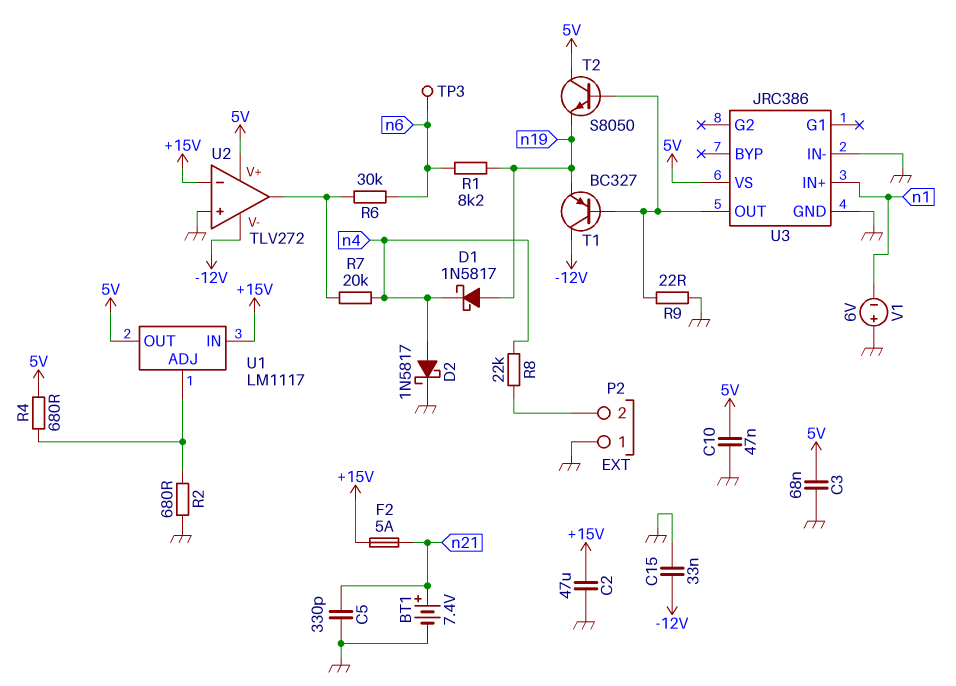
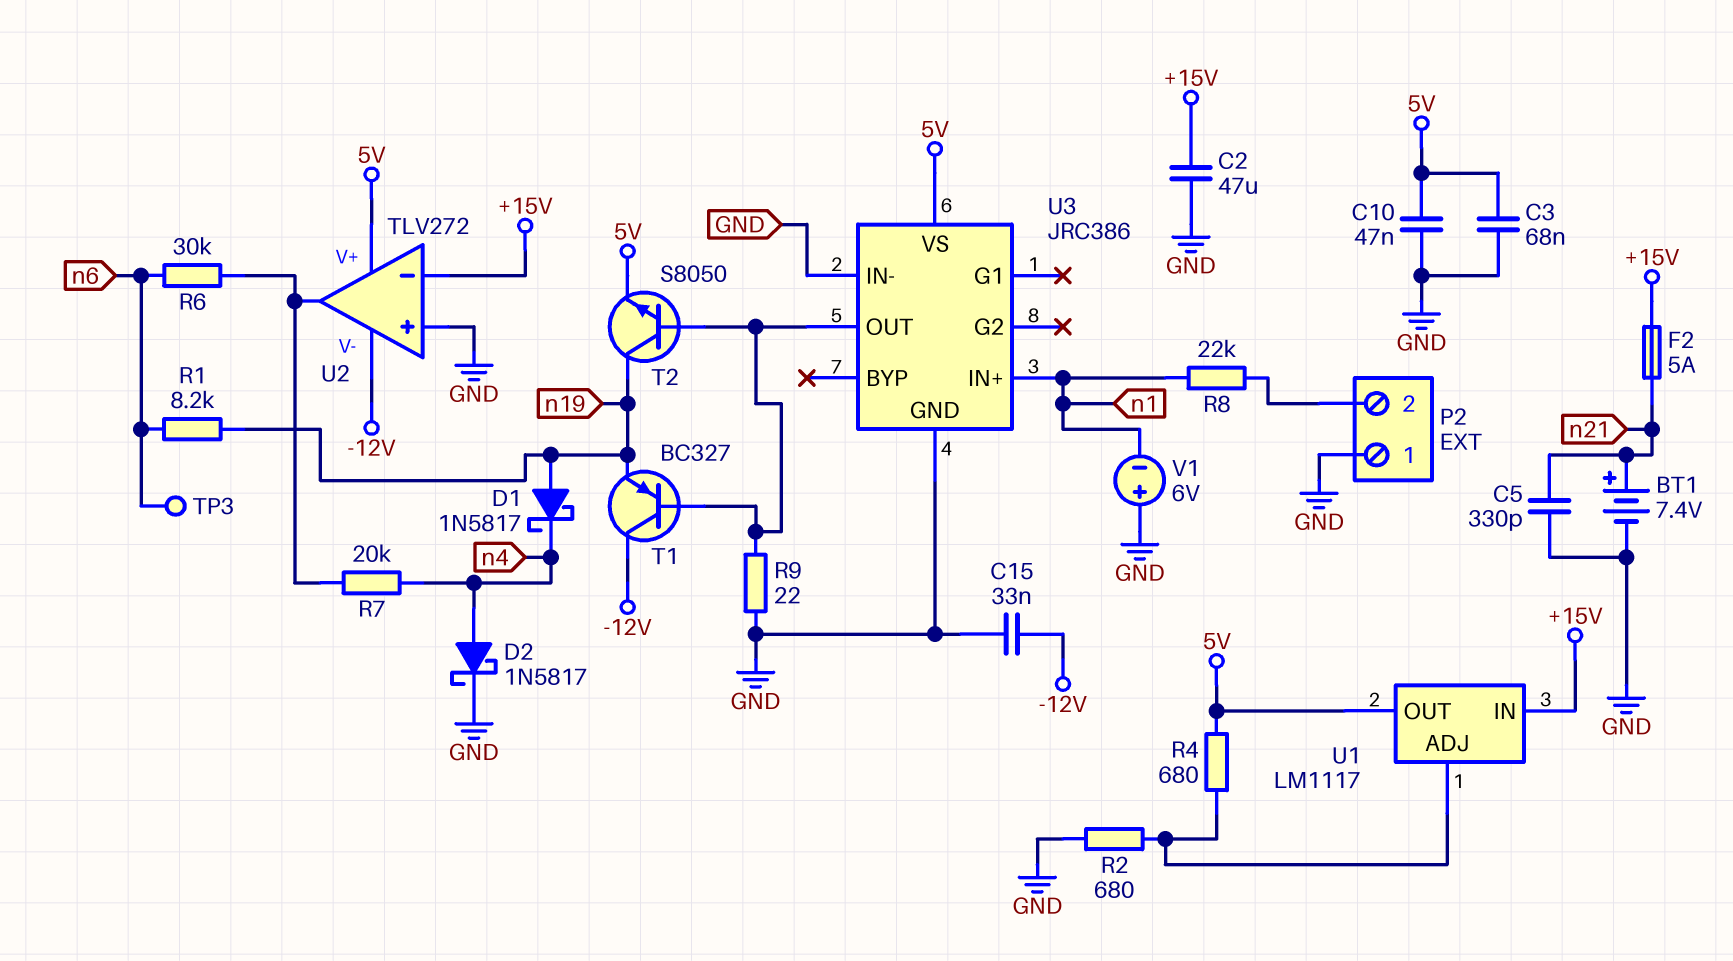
R8: 22k (P2/2, n4) -> 22k (P2/2, n1)
T2: NPN S8050 (B U3/OUT, C 5V, E n19) -> NPN S8050 (B U3/OUT, C n19, E 5V)

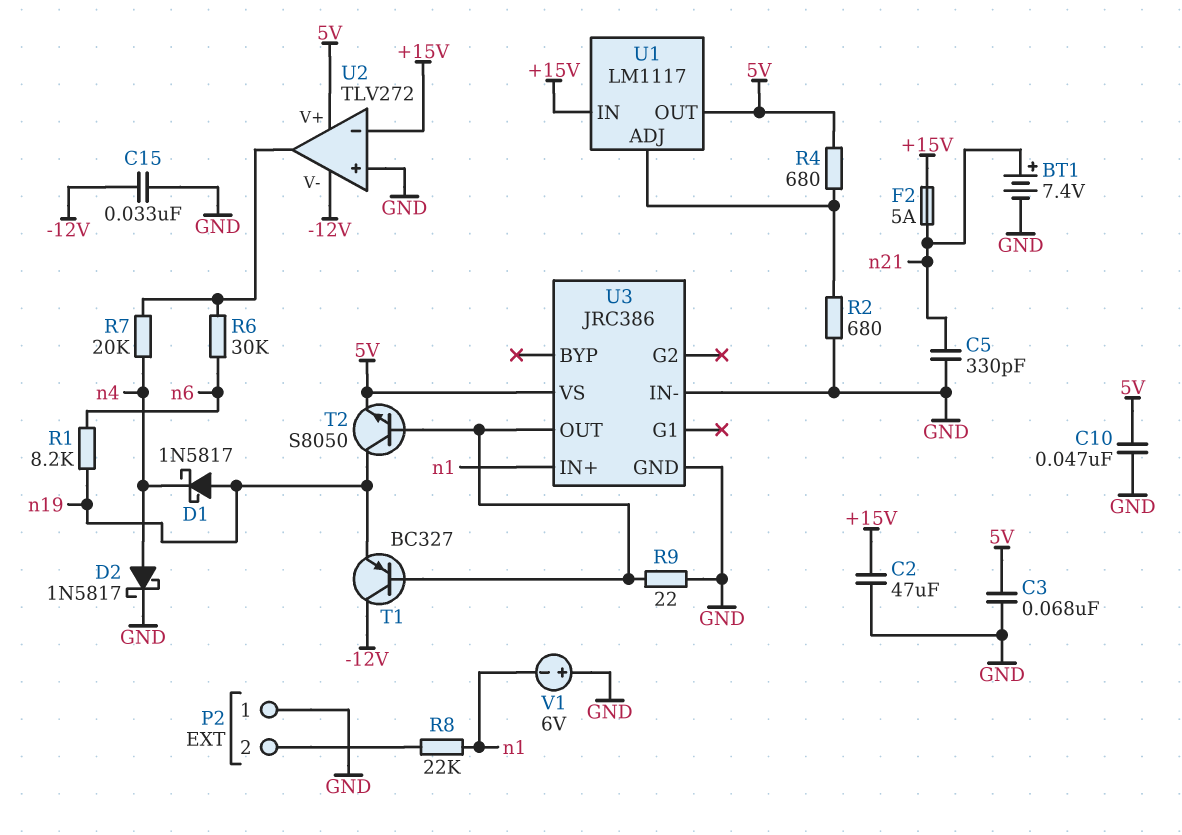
TP3: test point (n6) -> none

